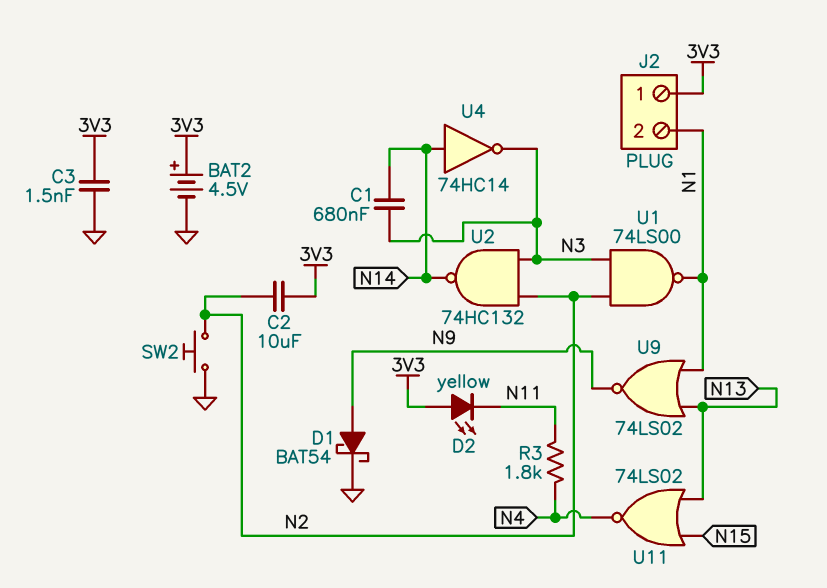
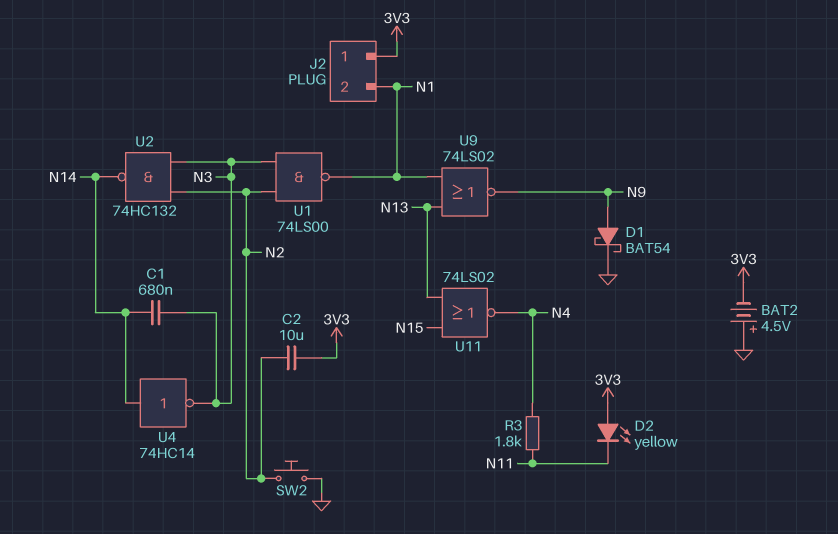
BAT2: 4.5V (plus 3V3, minus GND) -> 4.5V (plus GND, minus 3V3)
C3: 1.5nF (3V3, GND) -> none

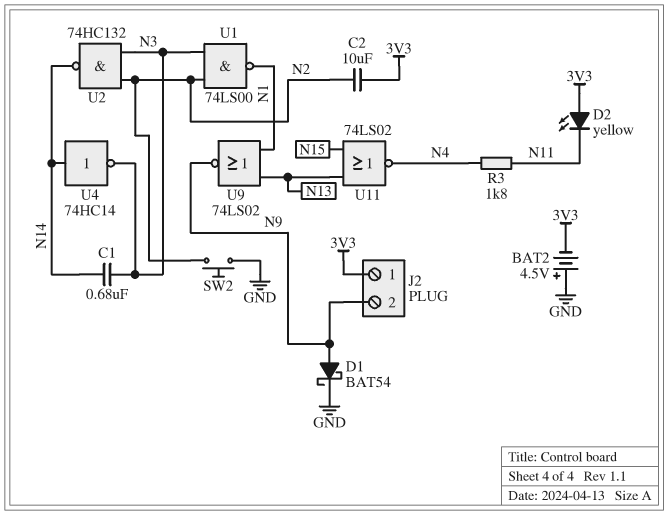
J2 pin 2: N1 -> N9

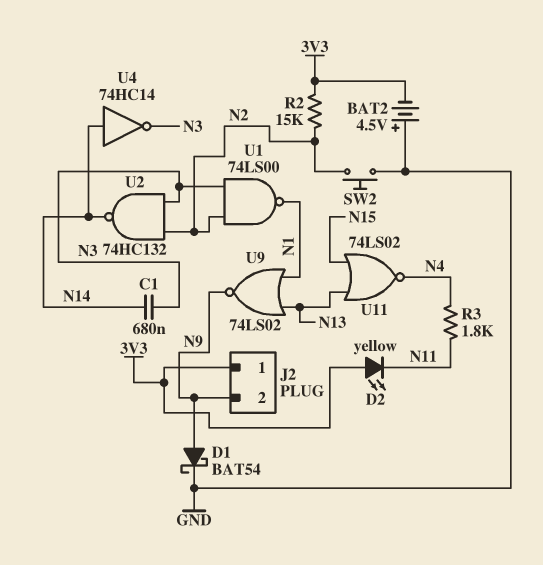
C2: 10uF (3V3, N2) -> none
R2: none -> 15k (3V3, N2)

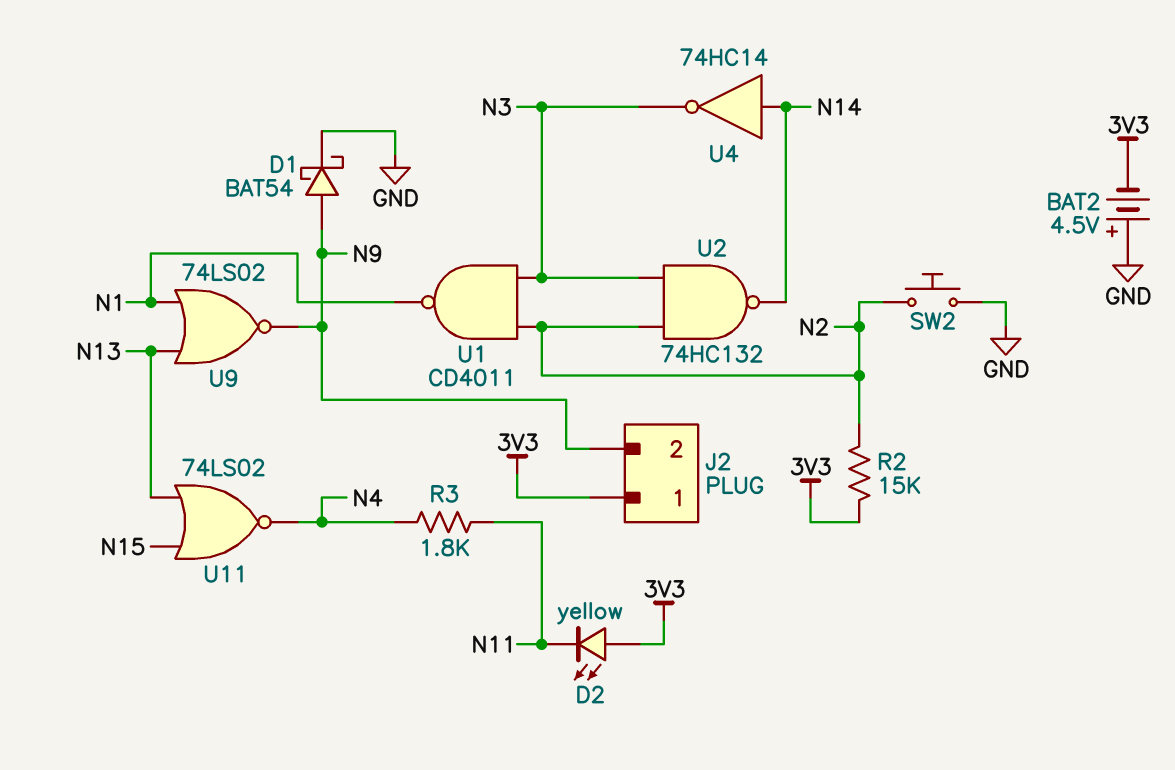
C1: 680nF (N3, N14) -> none
U1: NAND 74LS00 (in N2, in N3, out N1) -> NAND CD4011 (in N2, in N3, out N1)

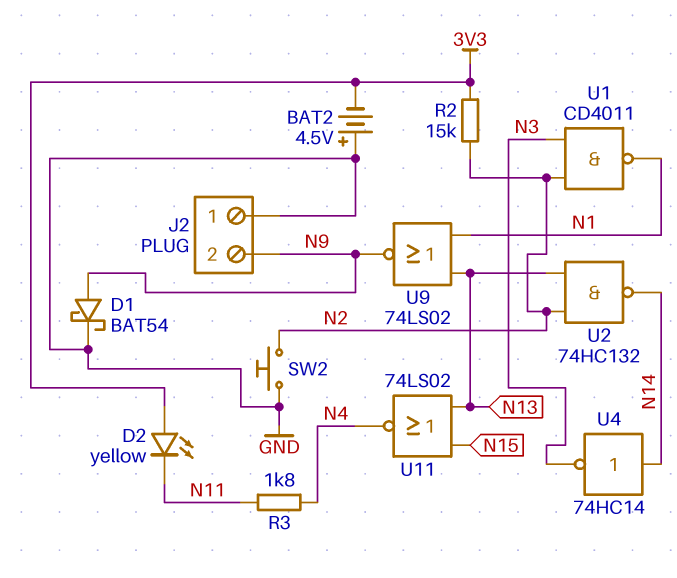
J2 pin 1: 3V3 -> GND
U2: NAND 74HC132 (in N2, in N3, out N14) -> NAND 74HC132 (in N2, in N13, out N14)

